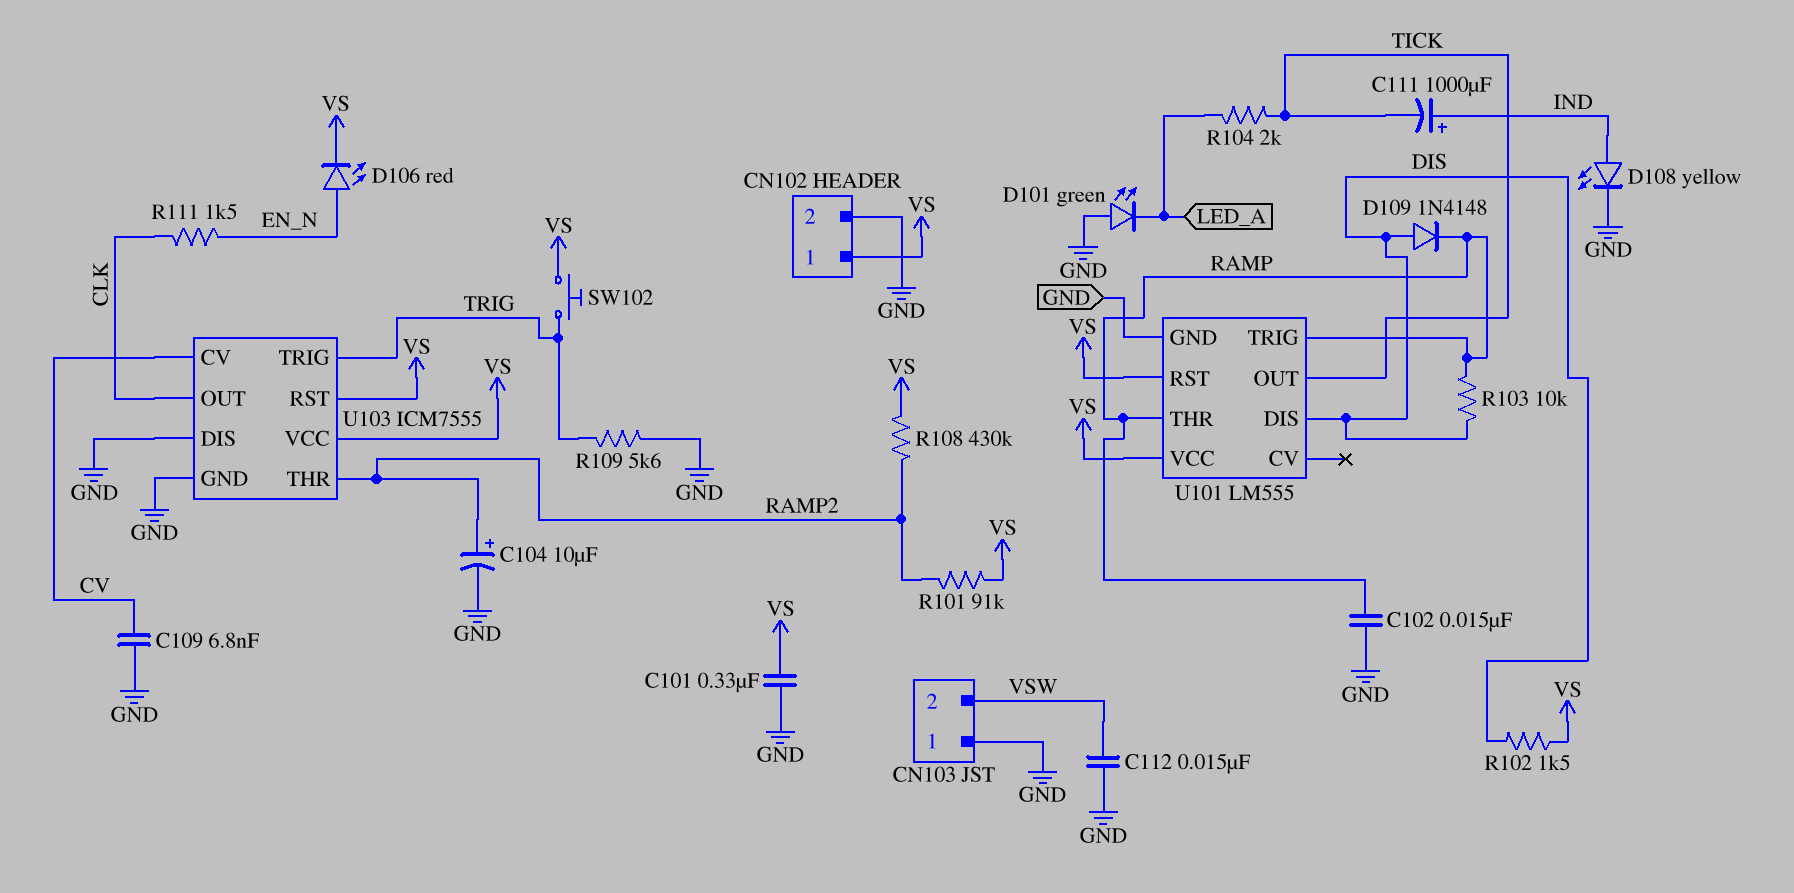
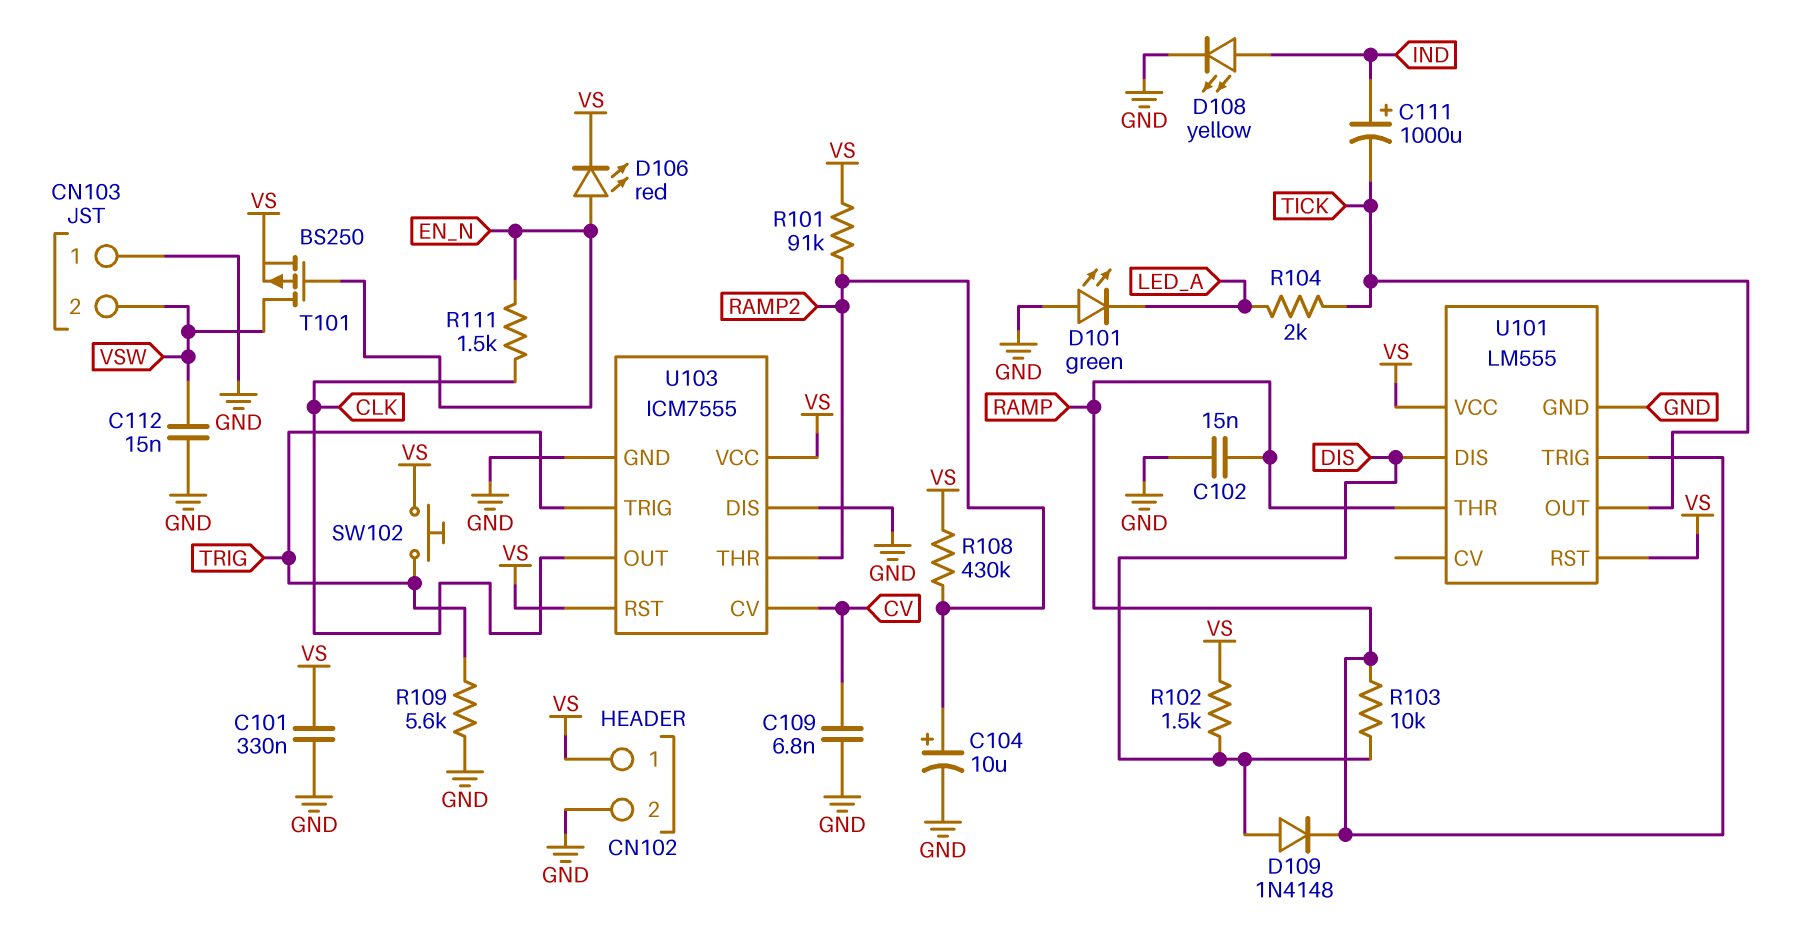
T101: none -> PMOS BS250 (G EN_N, D VSW, S VS)

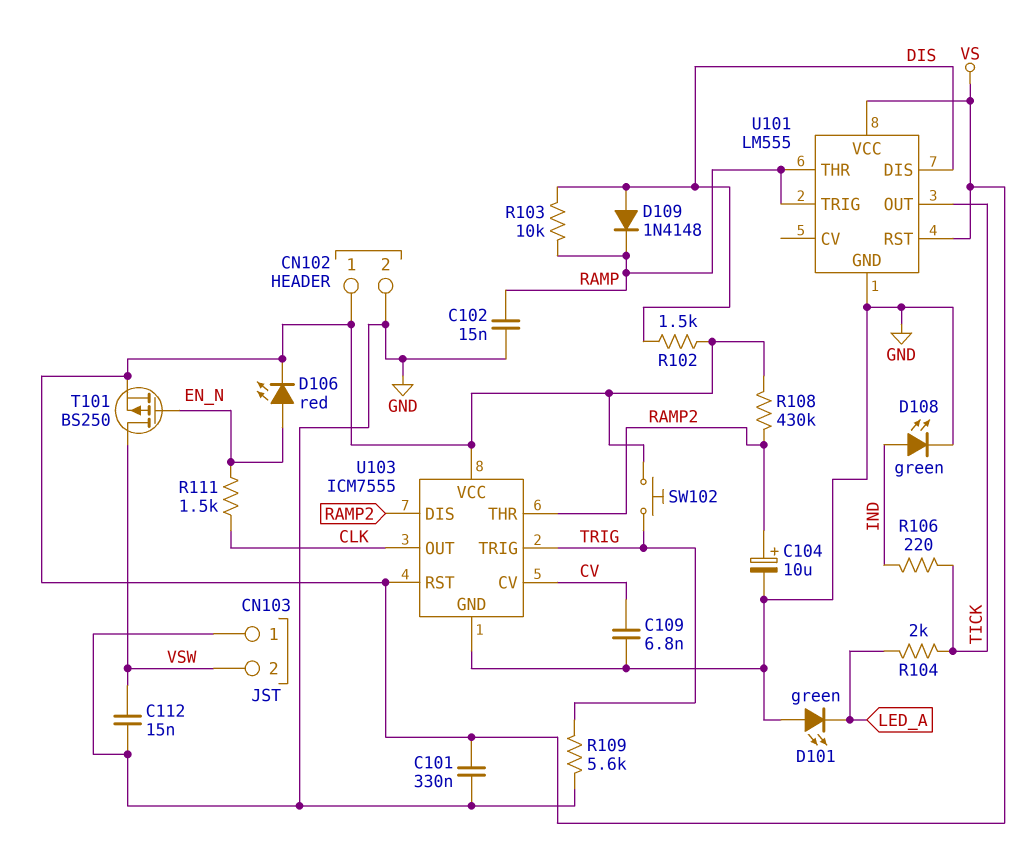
C111: 1000uF (plus IND, minus TICK) -> none
D108: LED yellow (A IND, K GND) -> LED green (A IND, K GND)
R101: 91k (RAMP2, VS) -> none
R106: none -> 220 (IND, TICK)
U103 pin DIS: GND -> RAMP2

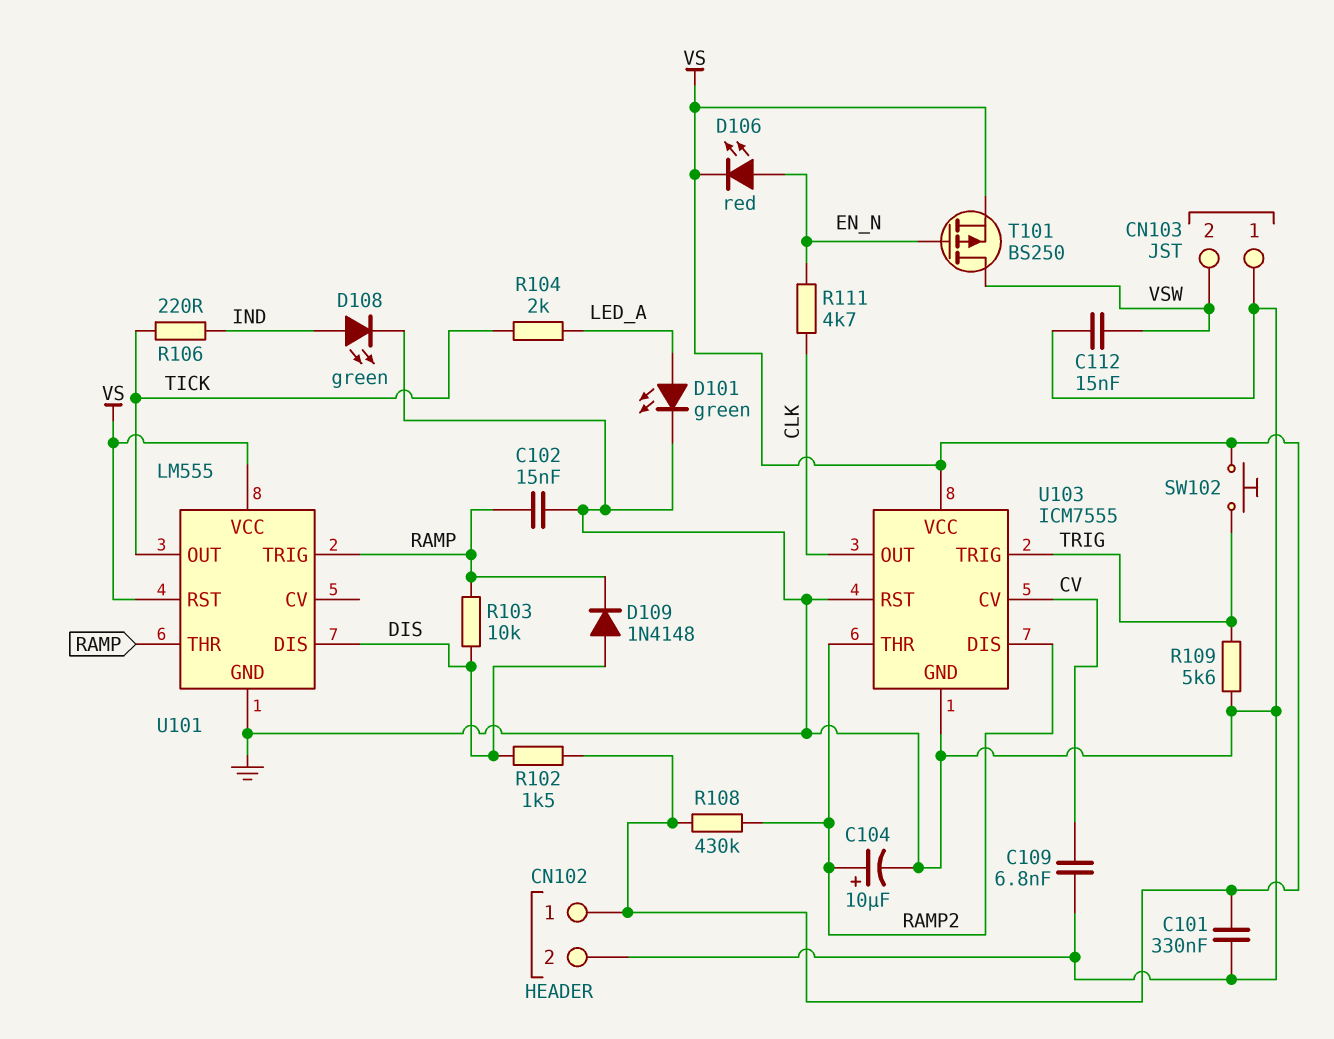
D101: LED green (A GND, K LED_A) -> LED green (A LED_A, K GND)
R111: 1.5k (CLK, EN_N) -> 4.7k (CLK, EN_N)
U103 pin RST: VS -> GND

